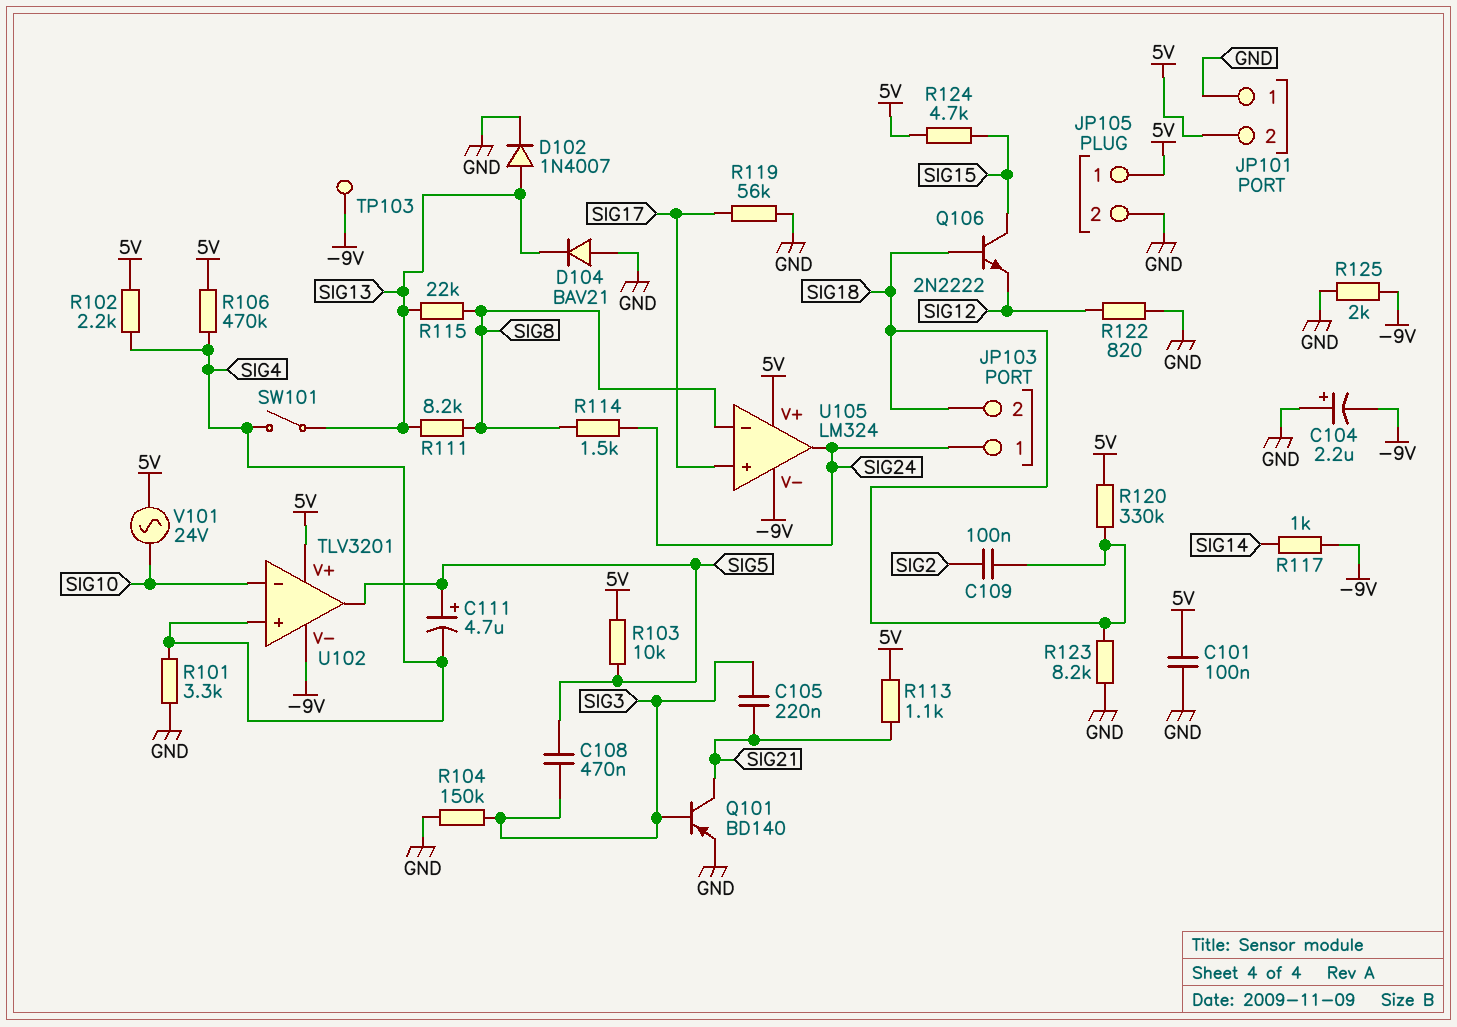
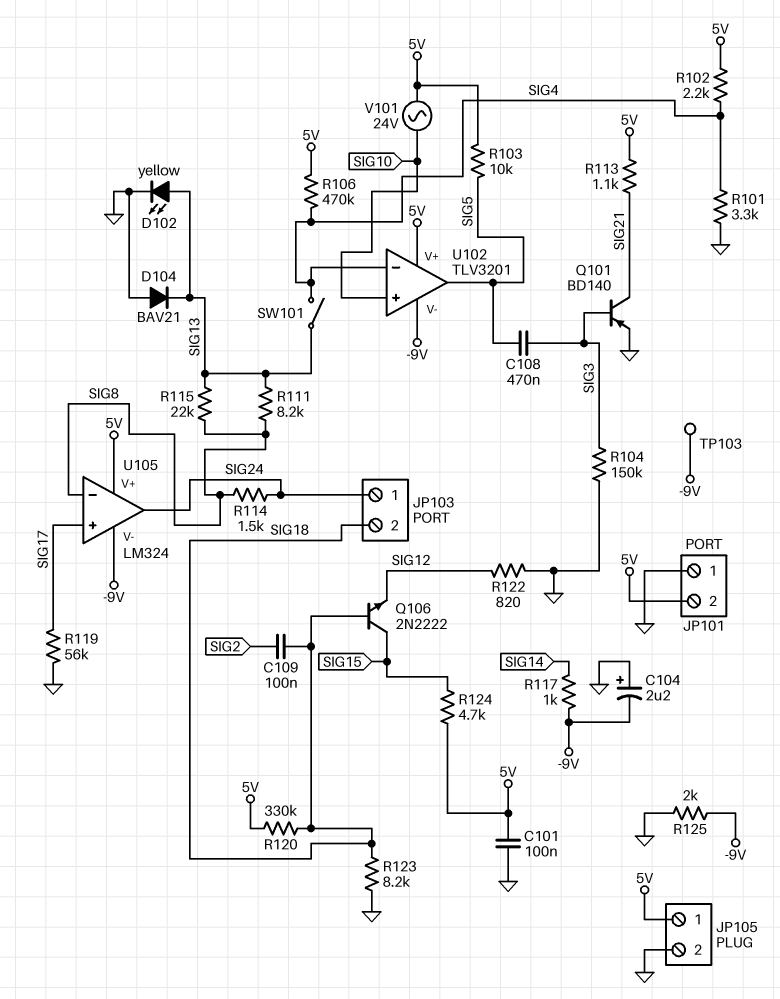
C105: 220nF (SIG3, SIG21) -> none
C111: 4.7uF (plus SIG5, minus SIG4) -> none
D102: diode 1N4007 (A SIG13, K GND) -> LED yellow (A SIG13, K GND)
U102 pin in+: SIG4 -> SIG10
U102 pin in-: SIG10 -> SIG4

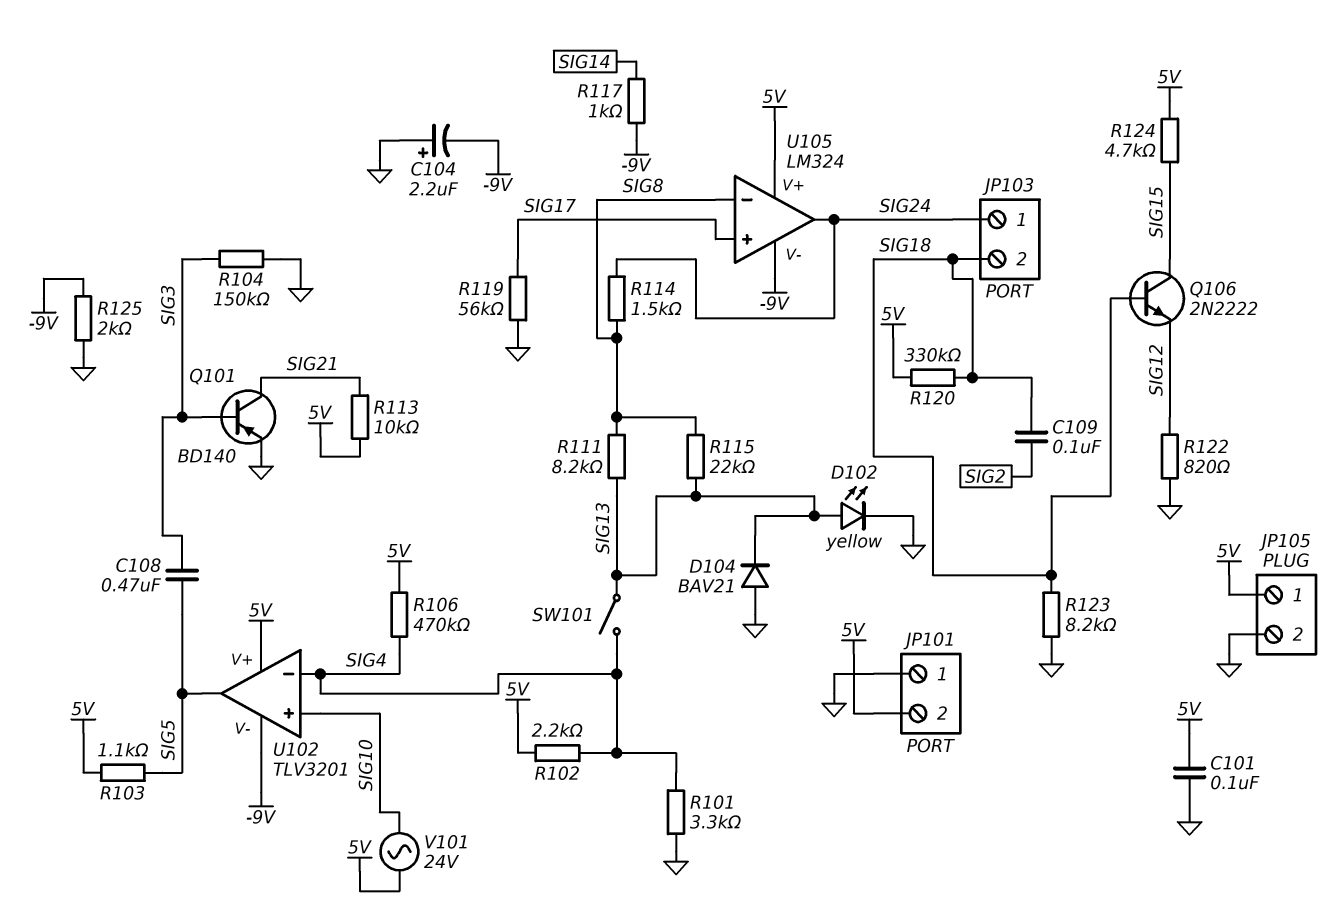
R103: 10k (5V, SIG5) -> 1.1k (5V, SIG5)
R113: 1.1k (5V, SIG21) -> 10k (5V, SIG21)
TP103: test point (-9V) -> none

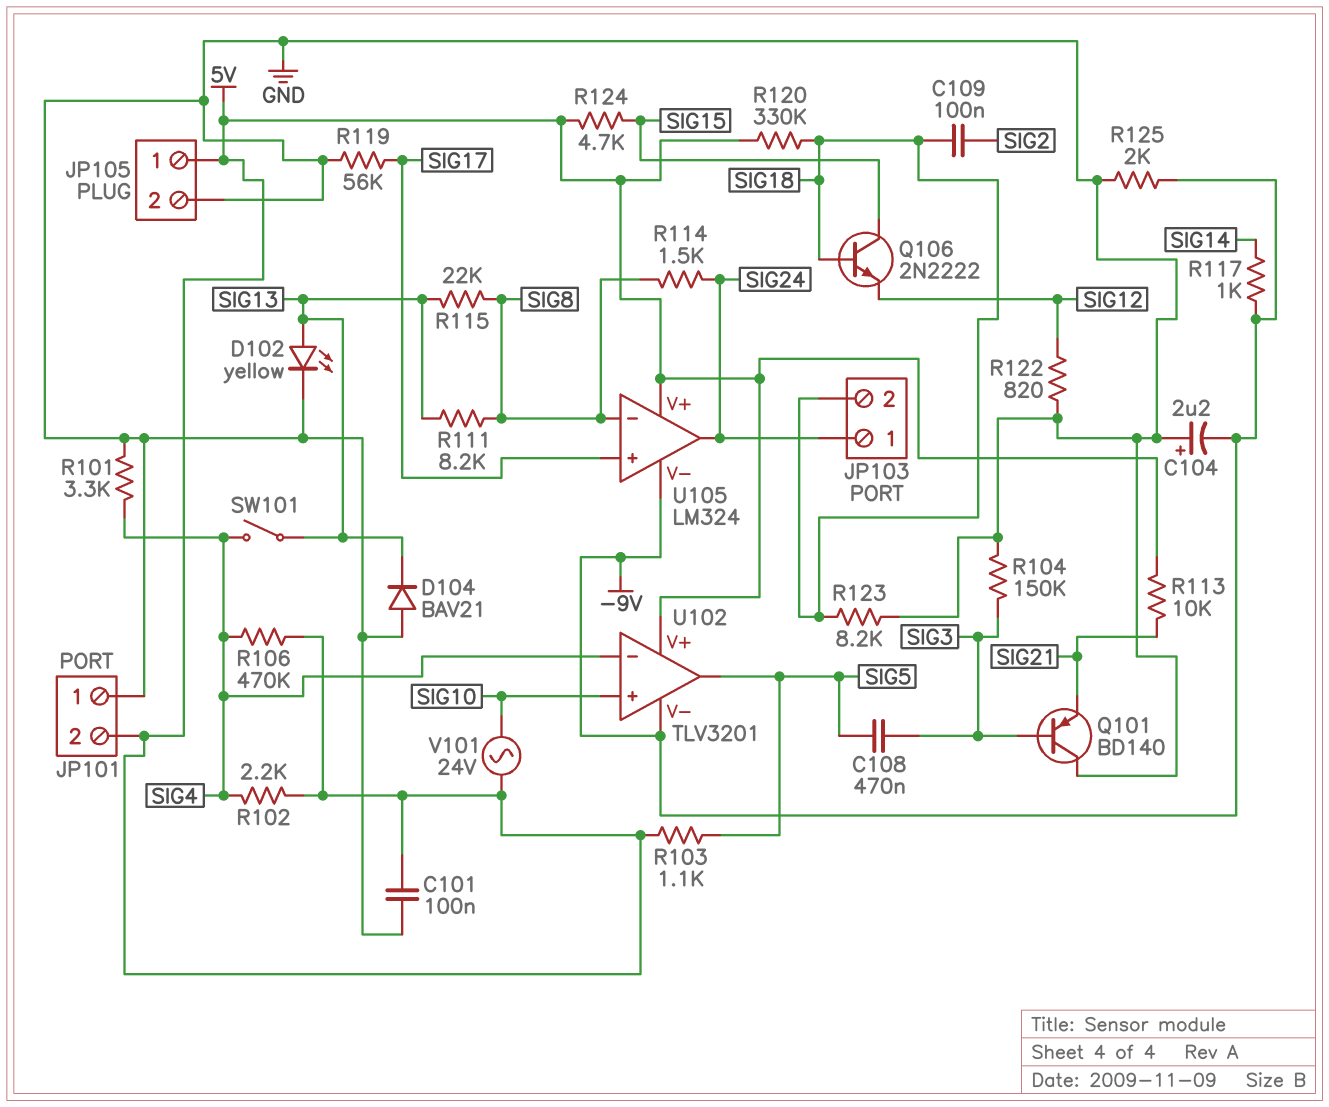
Q101: PNP BD140 (B SIG3, C SIG21, E GND) -> PNP BD140 (B SIG3, C GND, E SIG21)

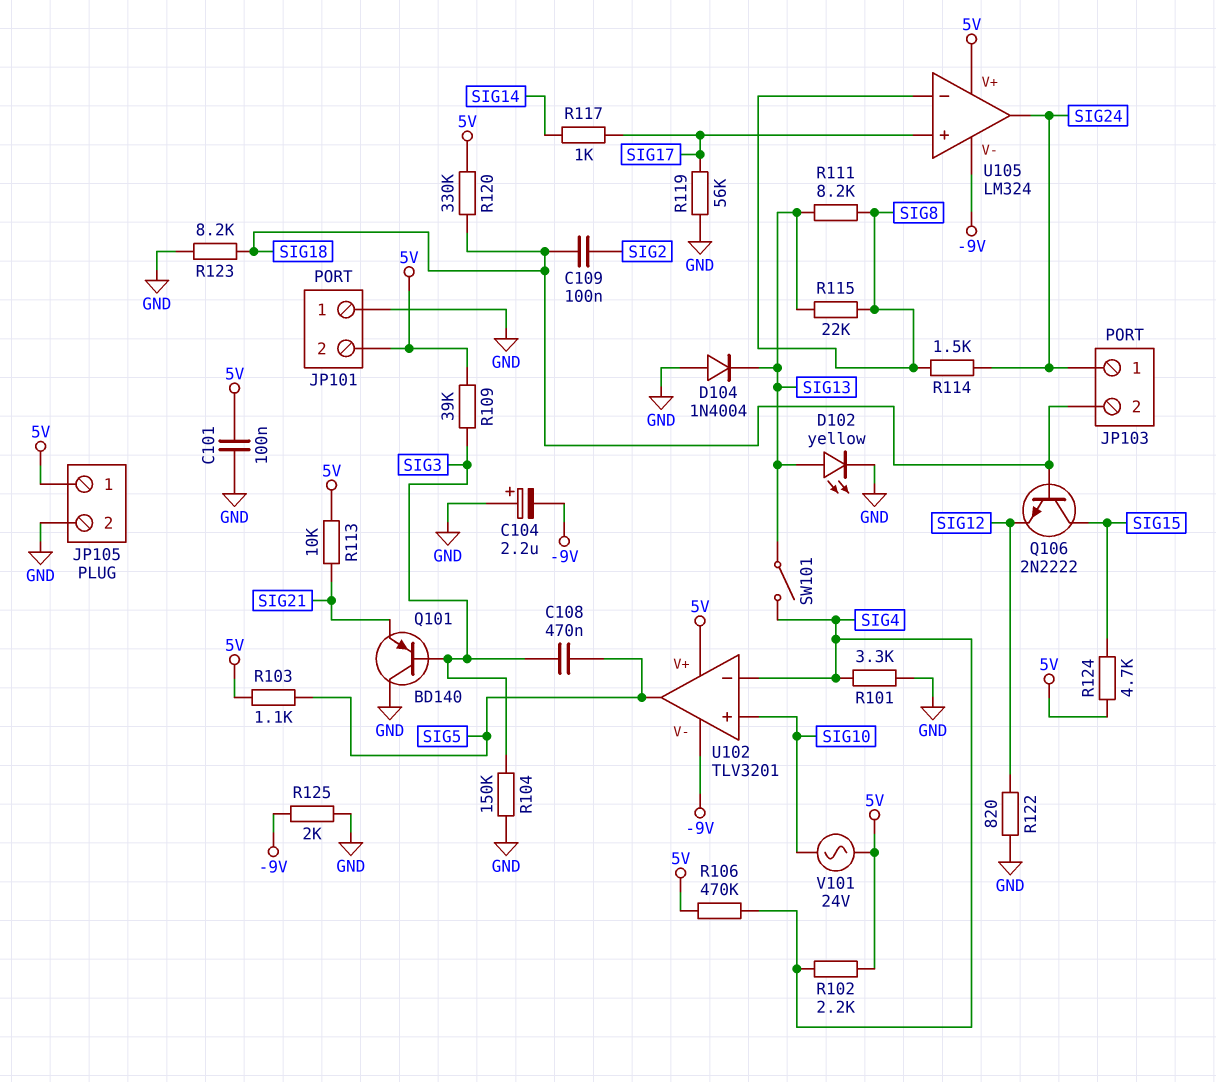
D104: diode BAV21 (A GND, K SIG13) -> diode 1N4004 (A GND, K SIG13)
R109: none -> 39k (5V, SIG3)
R117: 1k (-9V, SIG14) -> 1k (SIG14, SIG17)

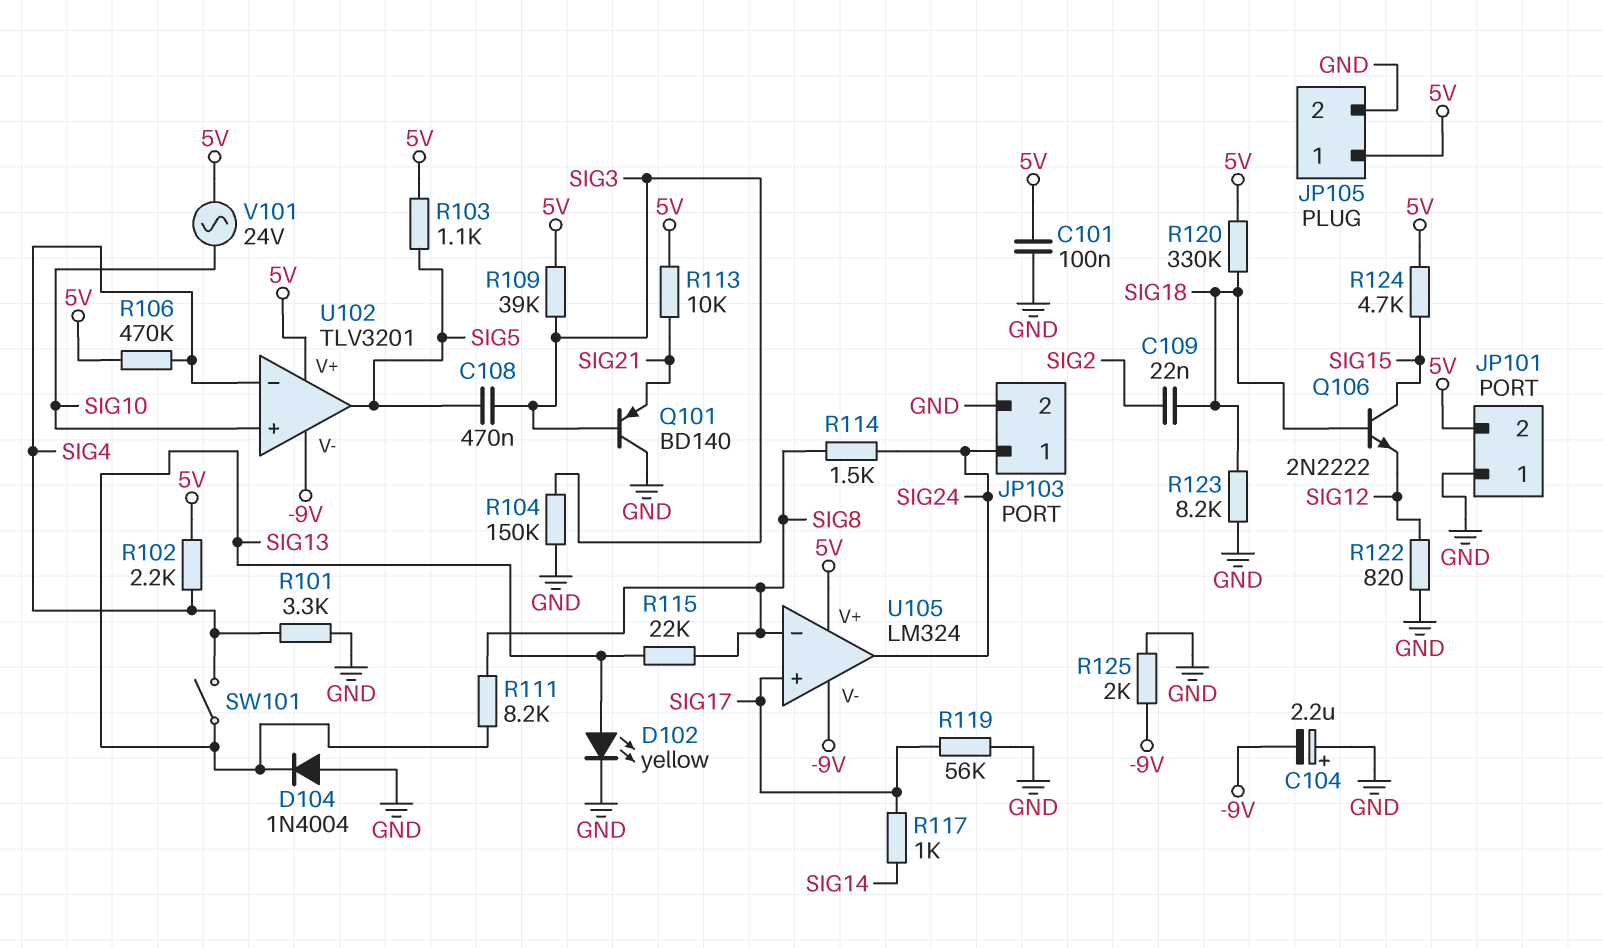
C109: 100nF (SIG2, SIG18) -> 22nF (SIG2, SIG18)
JP103 pin 2: SIG18 -> GND

